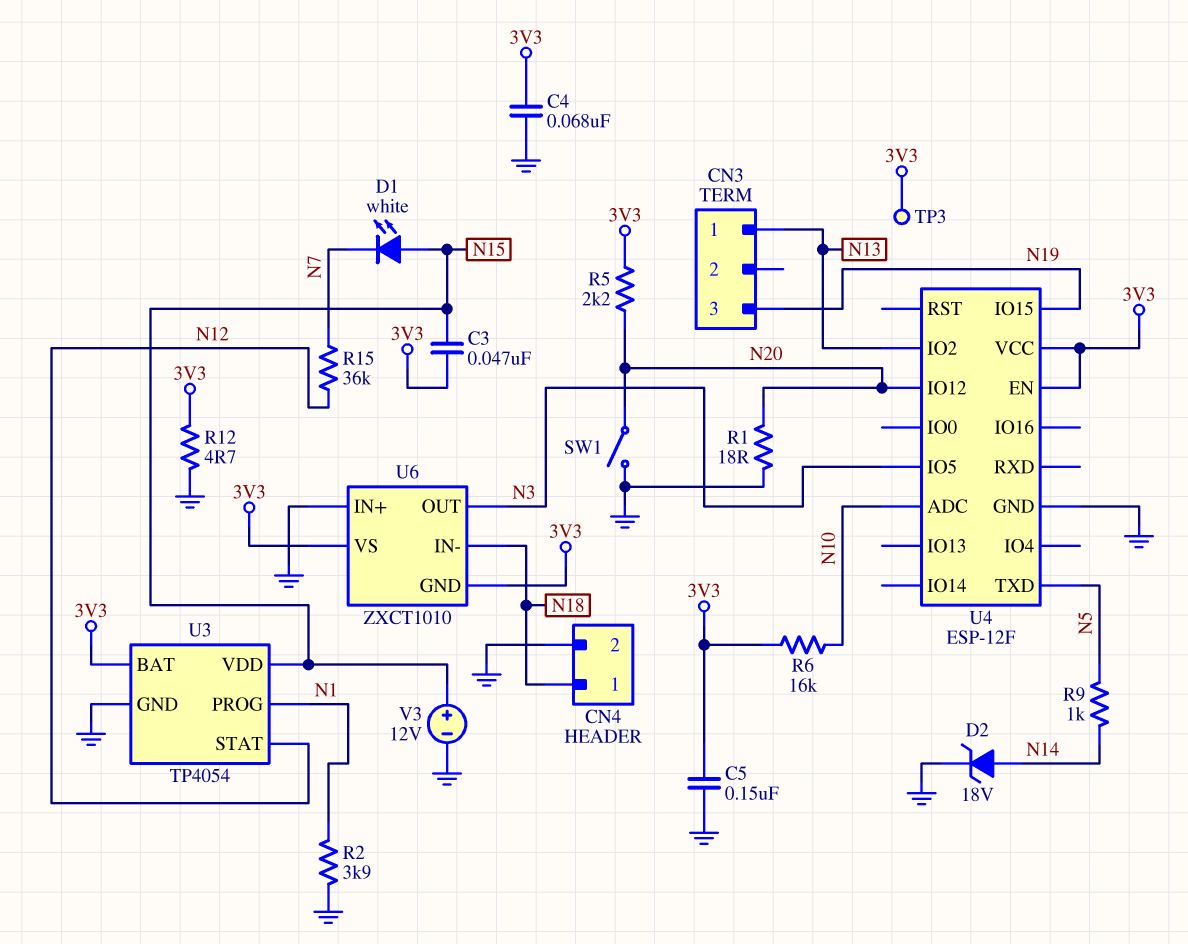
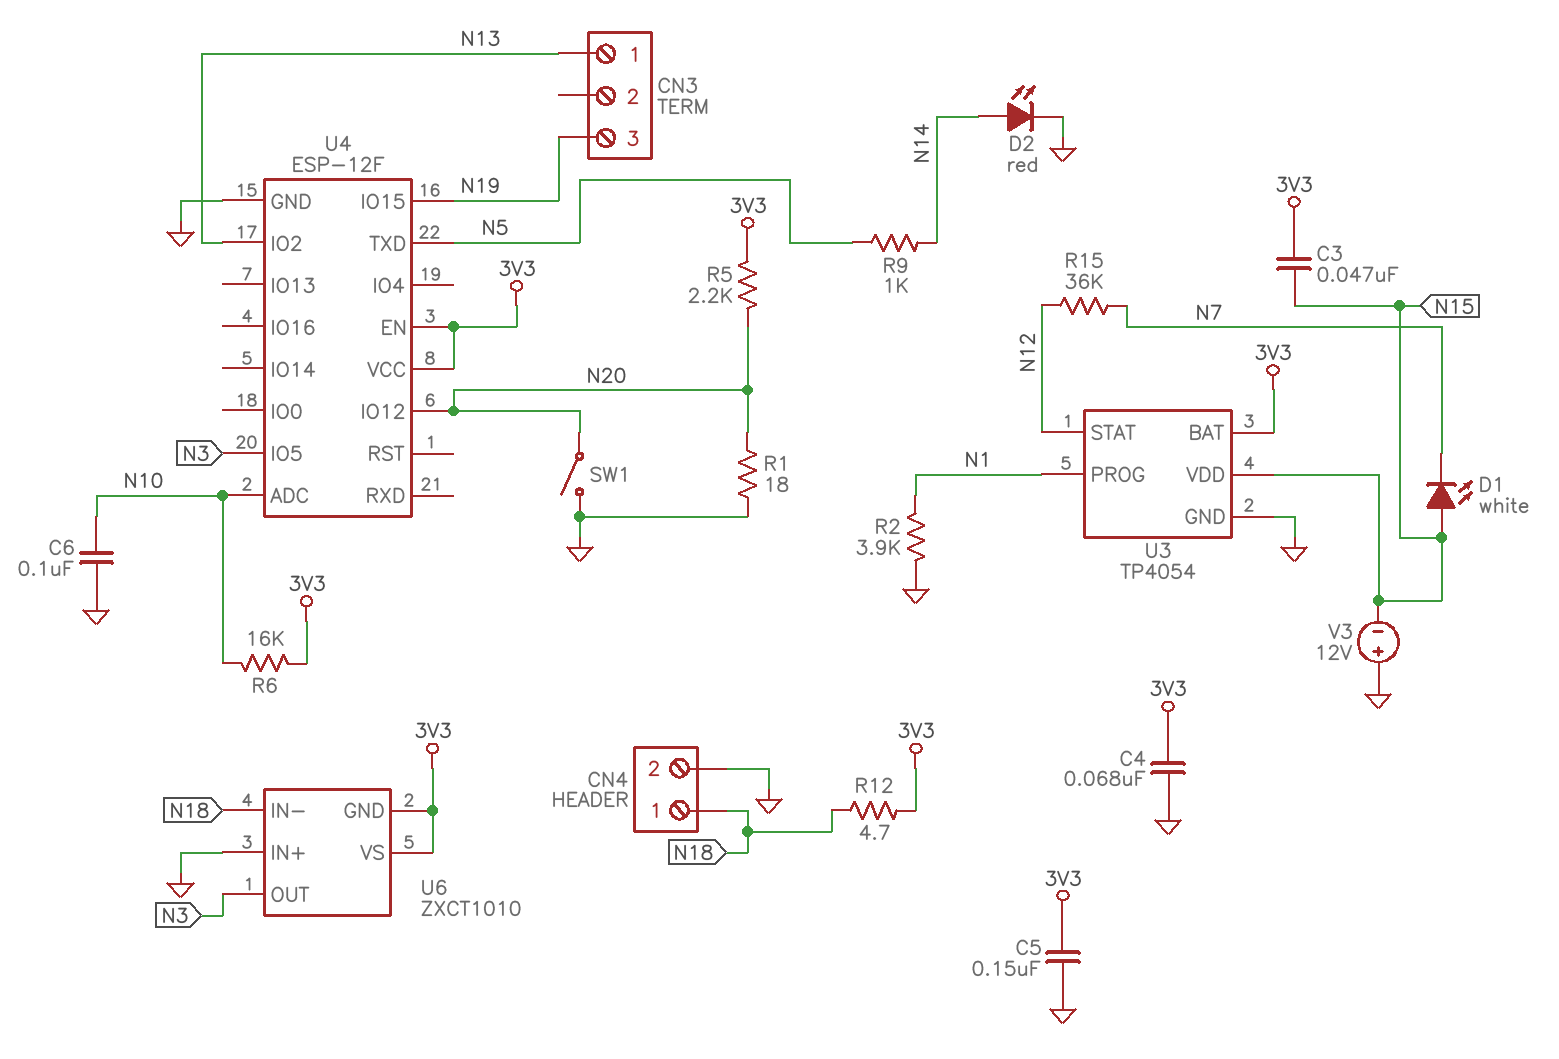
C6: none -> 100nF (GND, N10)
D2: zener 18V (A N14, K GND) -> LED red (A N14, K GND)
R12: 4.7 (3V3, GND) -> 4.7 (3V3, N18)
TP3: test point (3V3) -> none
V3: 12V (plus N15, minus GND) -> 12V (plus GND, minus N15)

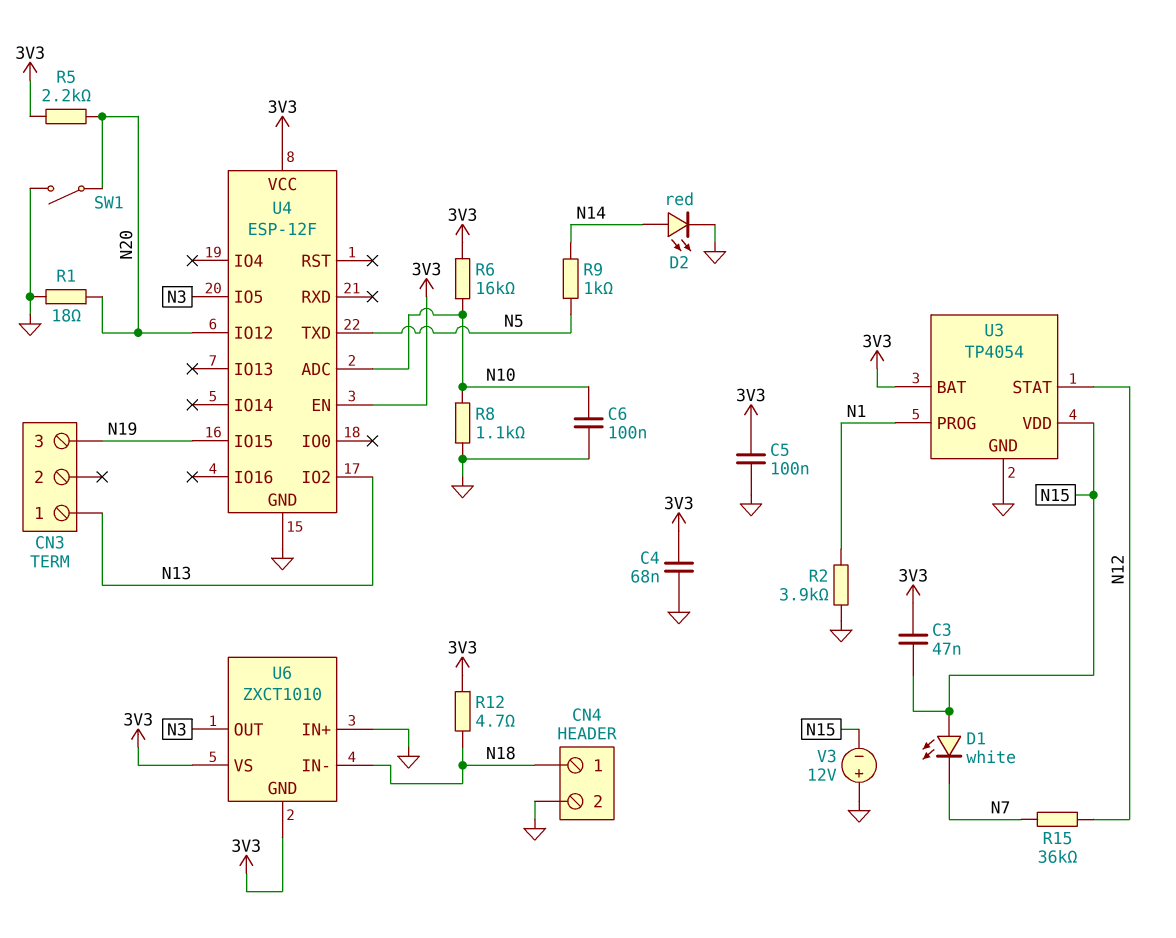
C5: 150nF (3V3, GND) -> 100nF (3V3, GND)
R8: none -> 1.1k (GND, N10)

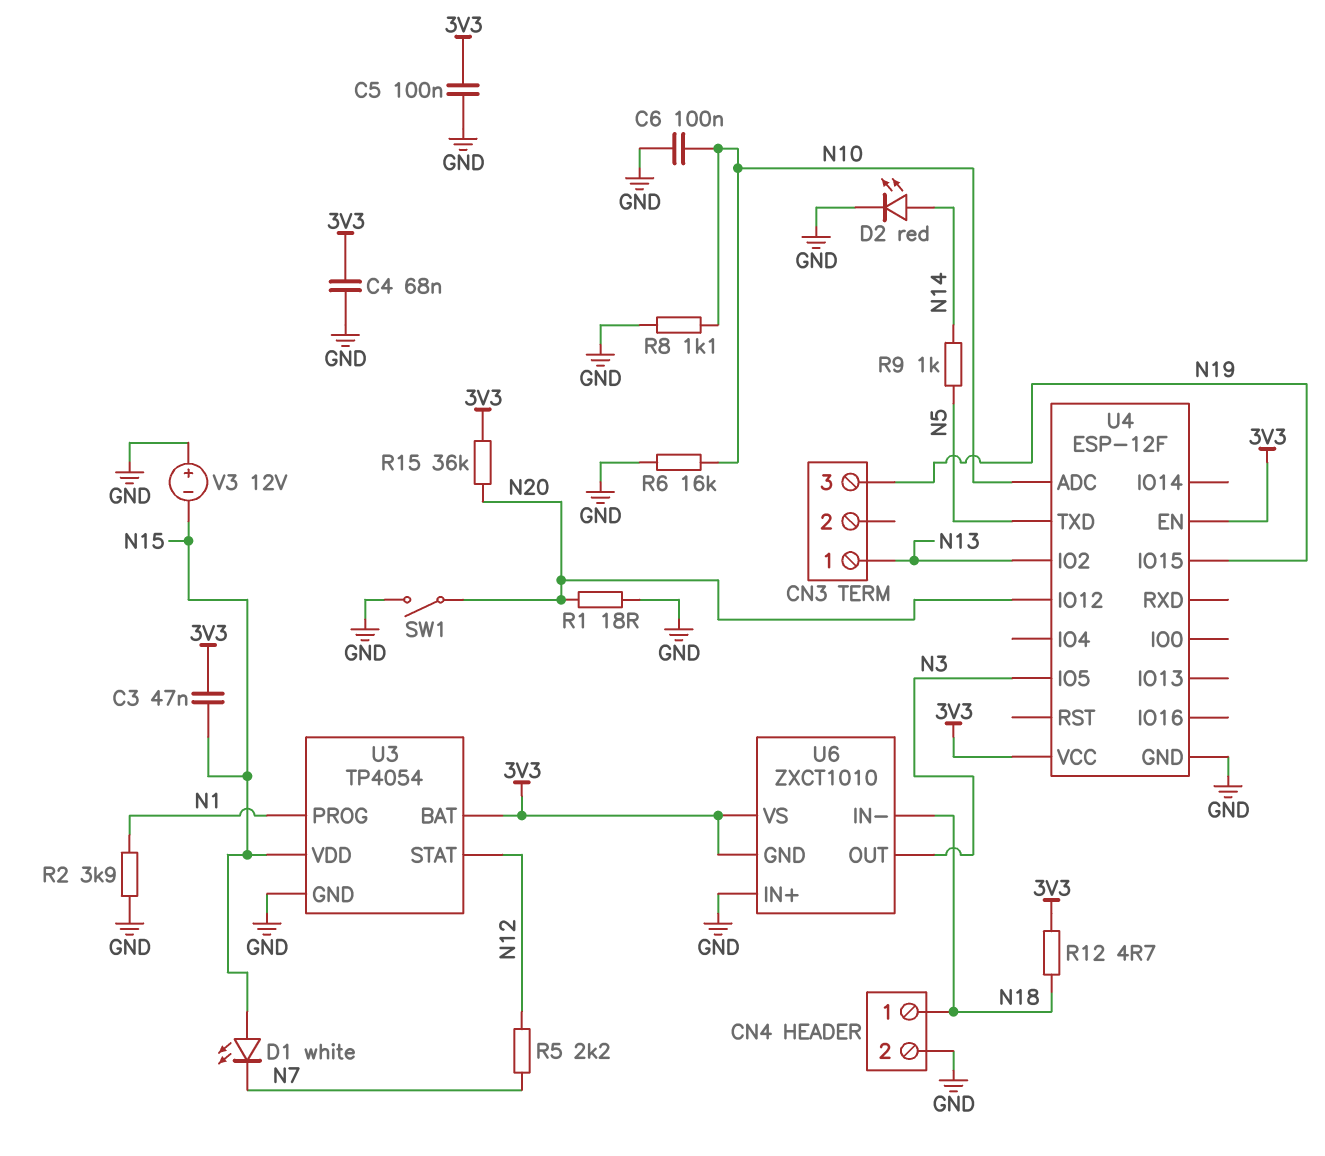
R5: 2.2k (3V3, N20) -> 2.2k (N7, N12)
R6: 16k (3V3, N10) -> 16k (GND, N10)
R15: 36k (N7, N12) -> 36k (3V3, N20)

